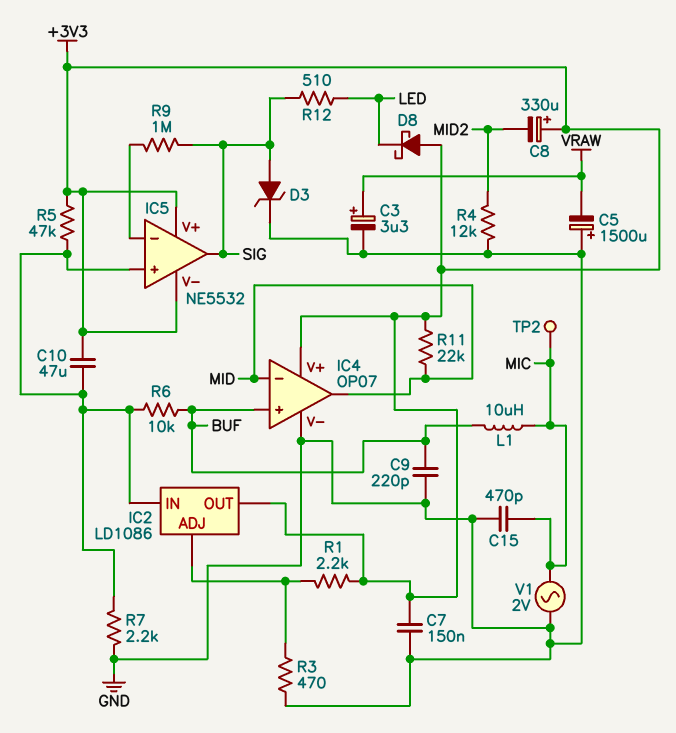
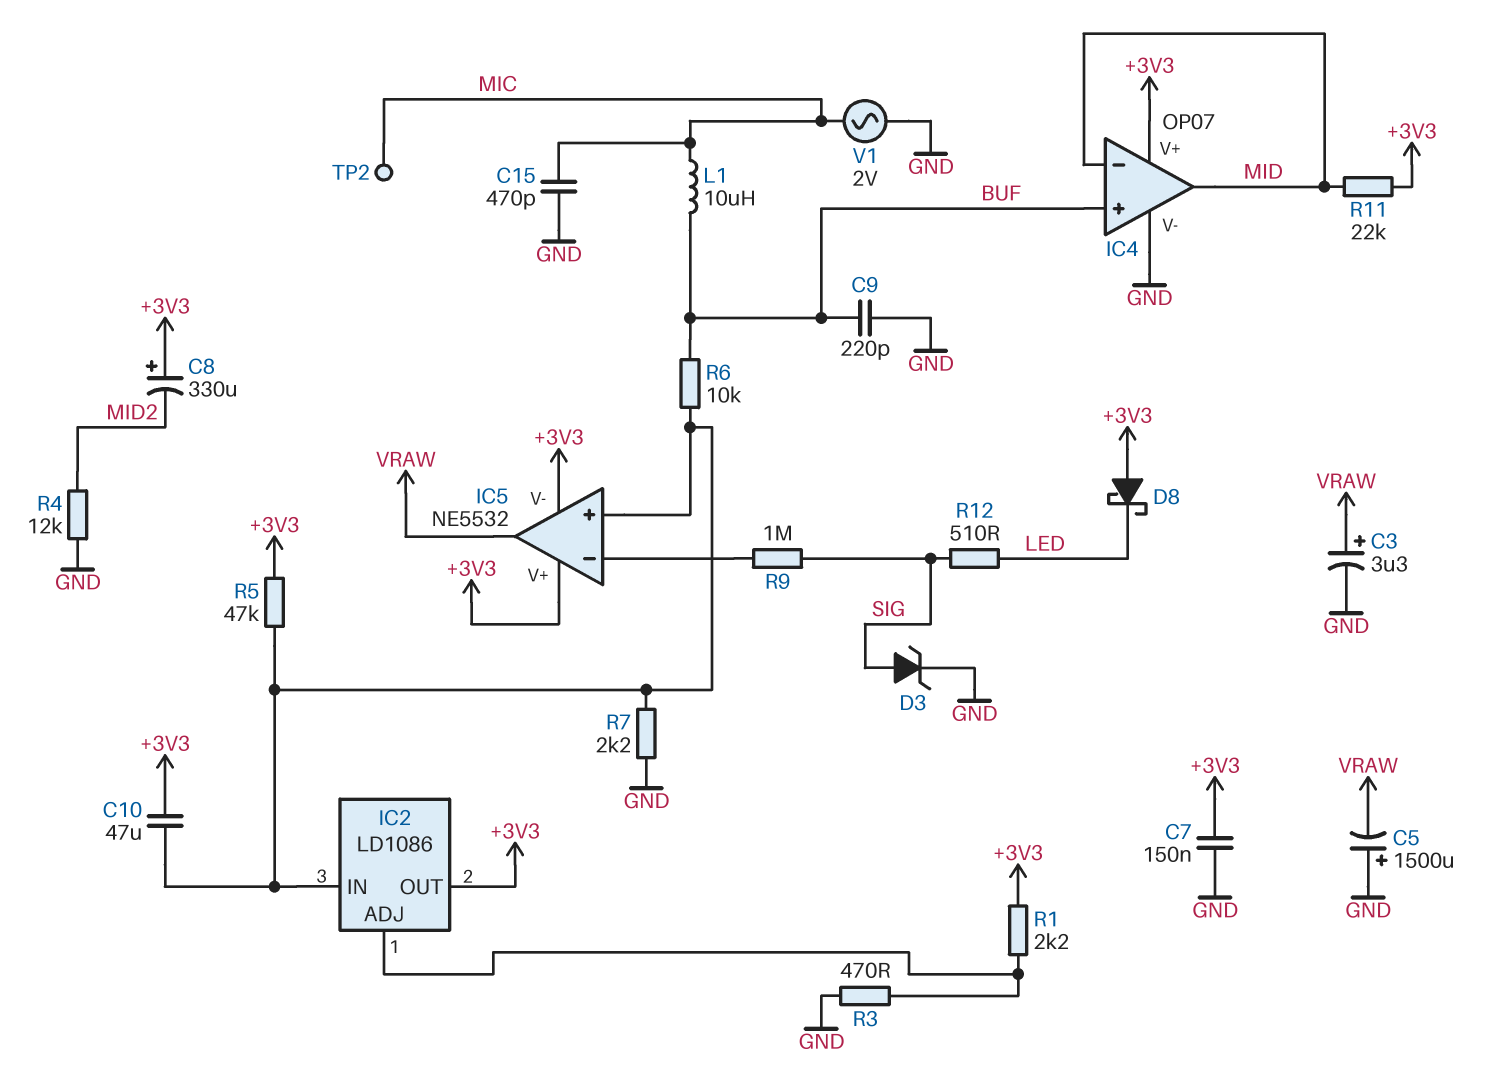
IC5 pin out: SIG -> VRAW

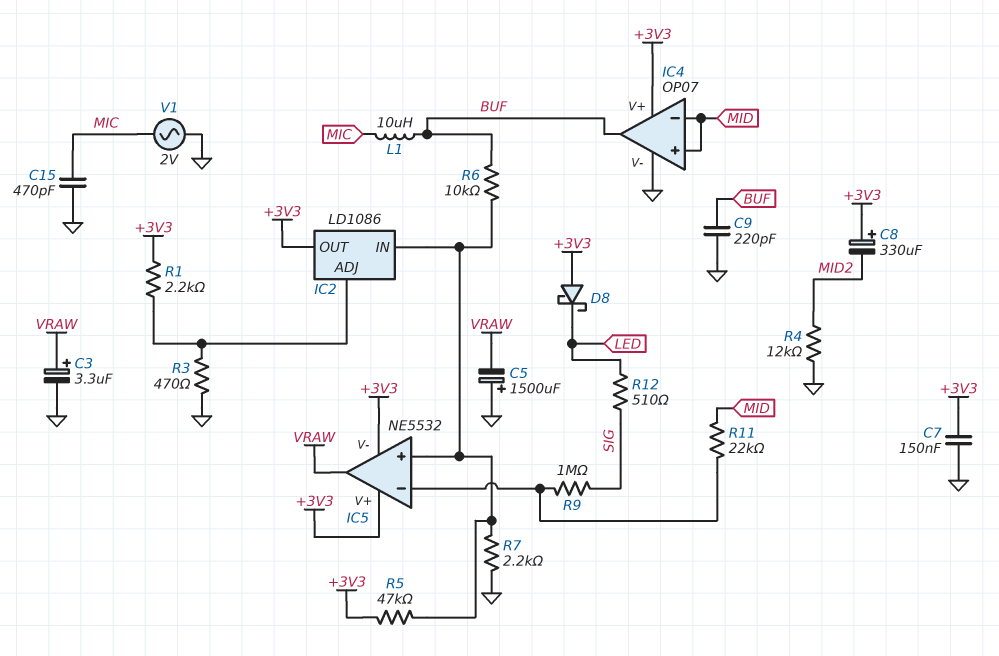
C10: 47uF (+3V3, IC2/IN) -> none
D3: zener (A SIG, K GND) -> none
IC4 pin in+: BUF -> MID
IC4 pin out: MID -> BUF
R11: 22k (+3V3, MID) -> 22k (IC5/in-, MID)
TP2: test point (MIC) -> none

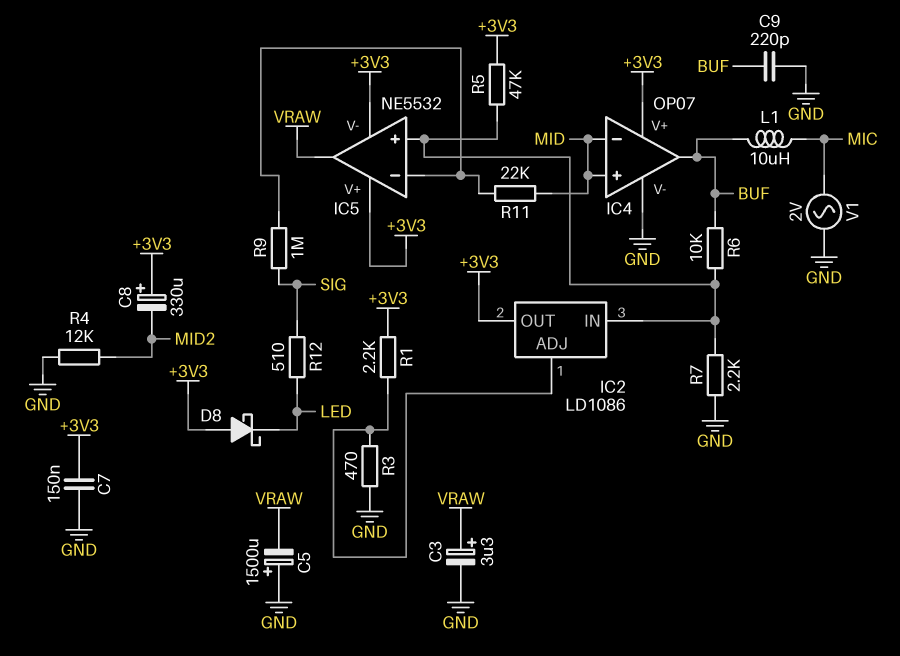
C15: 470pF (GND, MIC) -> none

